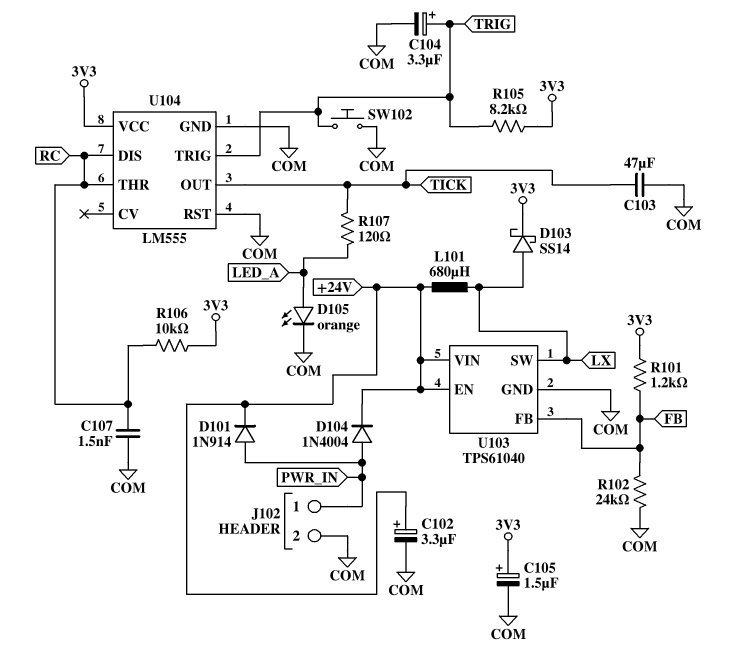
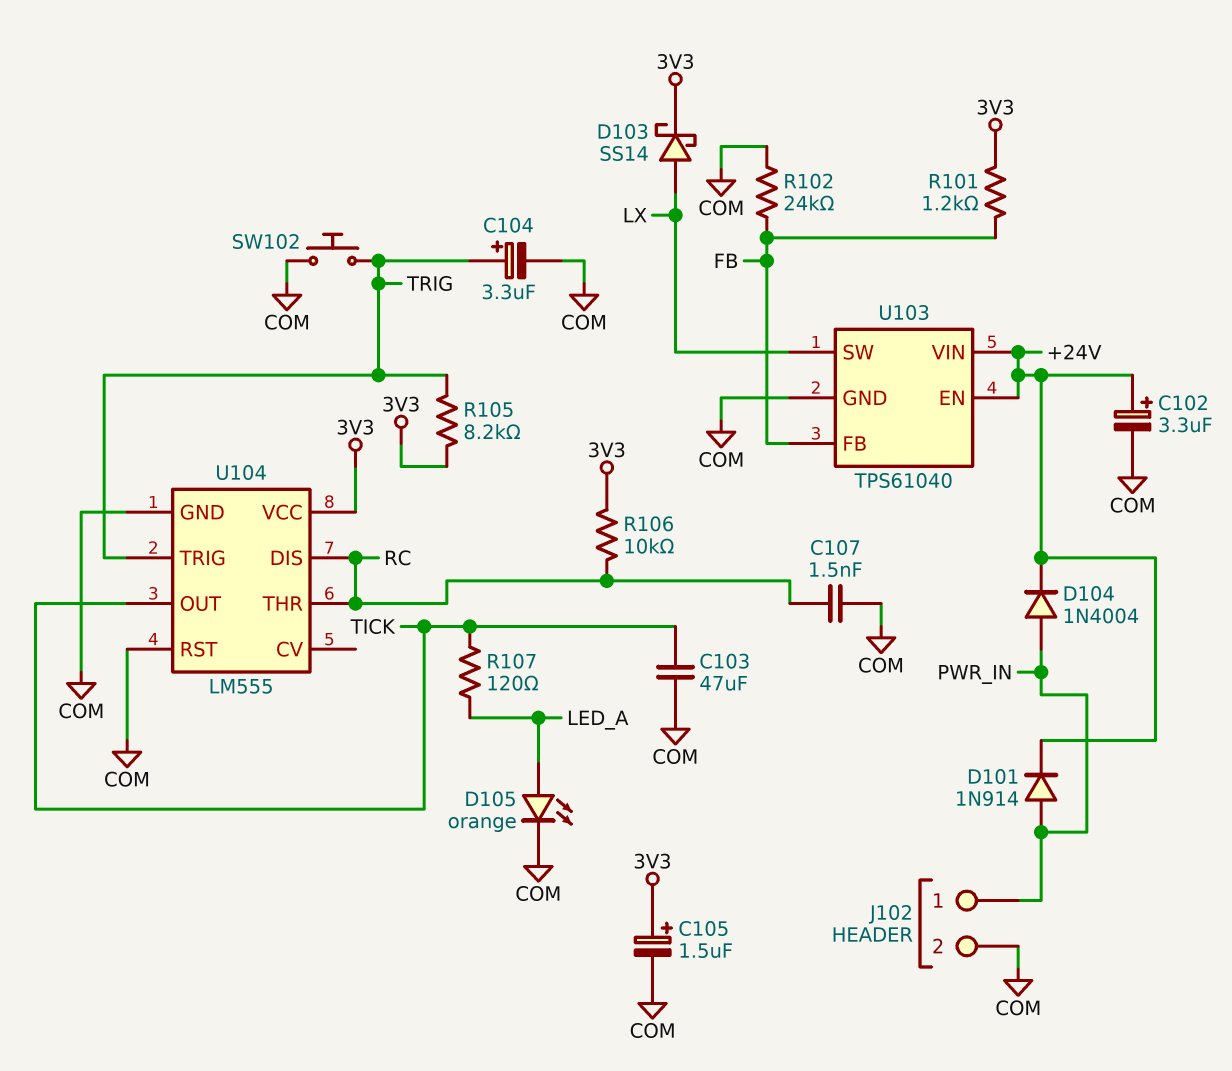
L101: 680uH (+24V, LX) -> none

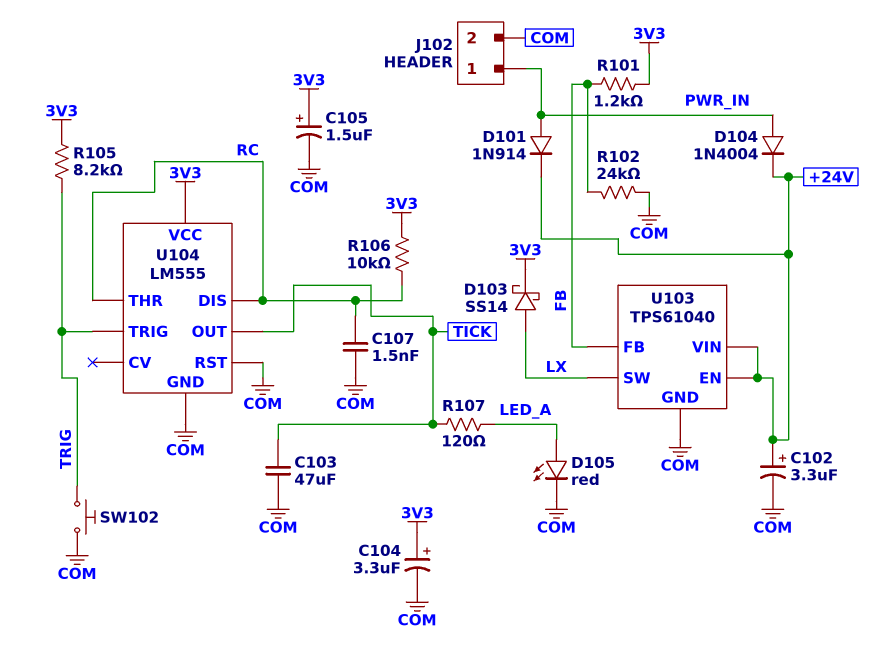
C104: 3.3uF (plus TRIG, minus COM) -> 3.3uF (plus 3V3, minus COM)
D105: LED orange (A LED_A, K COM) -> LED red (A LED_A, K COM)

